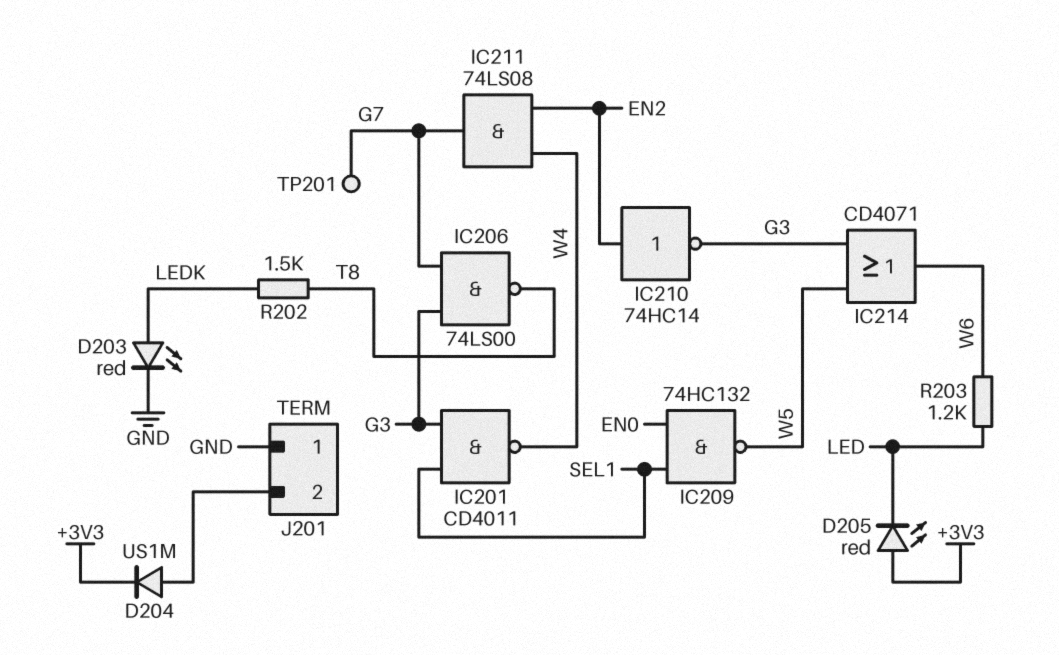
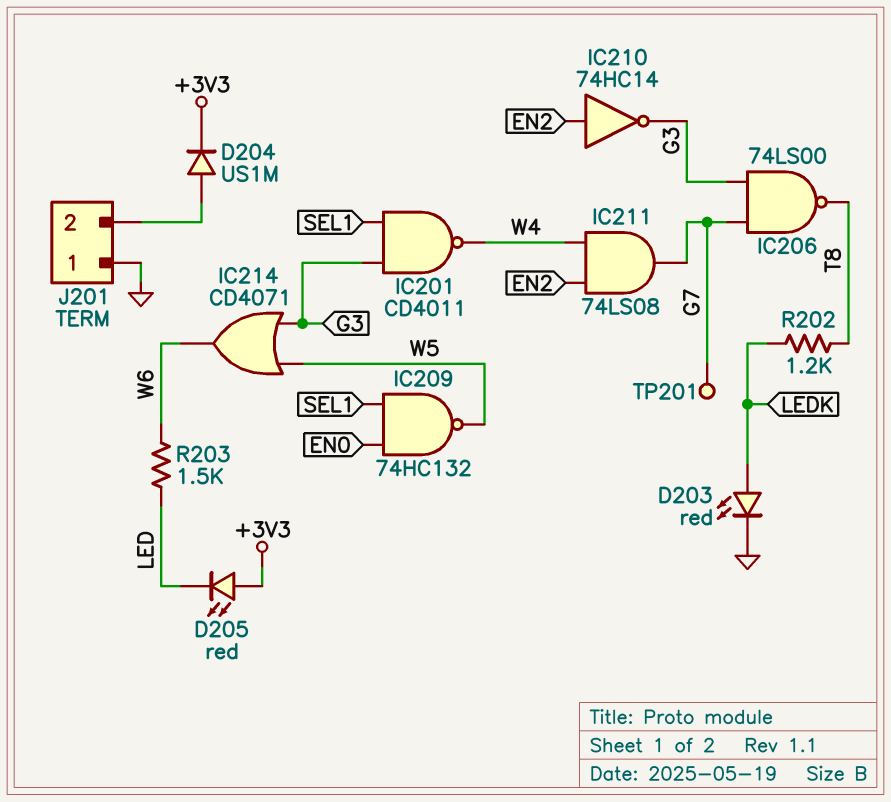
R202: 1.5k (LEDK, T8) -> 1.2k (LEDK, T8)
R203: 1.2k (LED, W6) -> 1.5k (LED, W6)

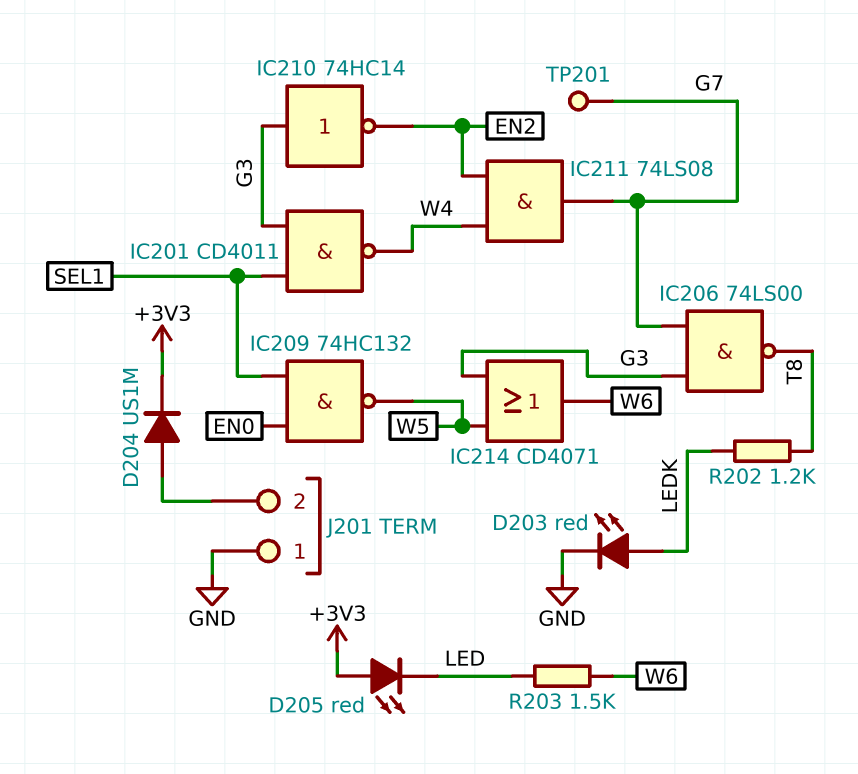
IC210: NOT 74HC14 (in EN2, out G3) -> NOT 74HC14 (in G3, out EN2)

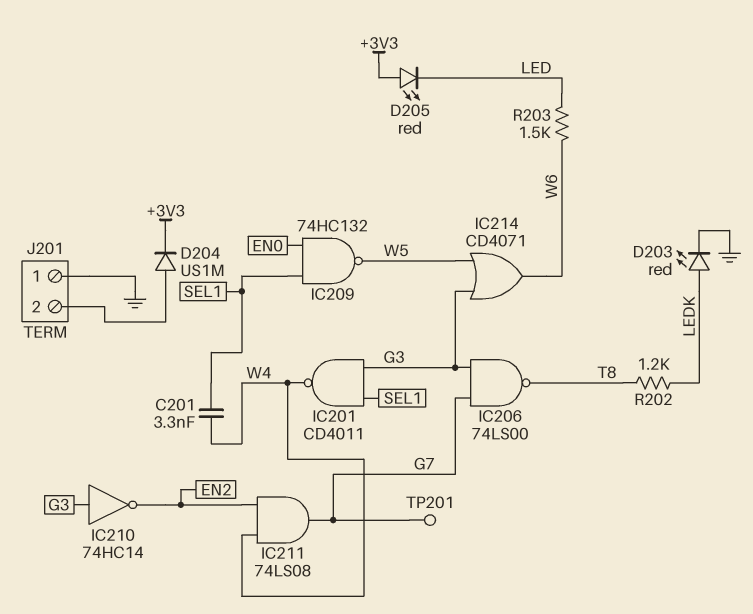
C201: none -> 3.3nF (SEL1, W4)

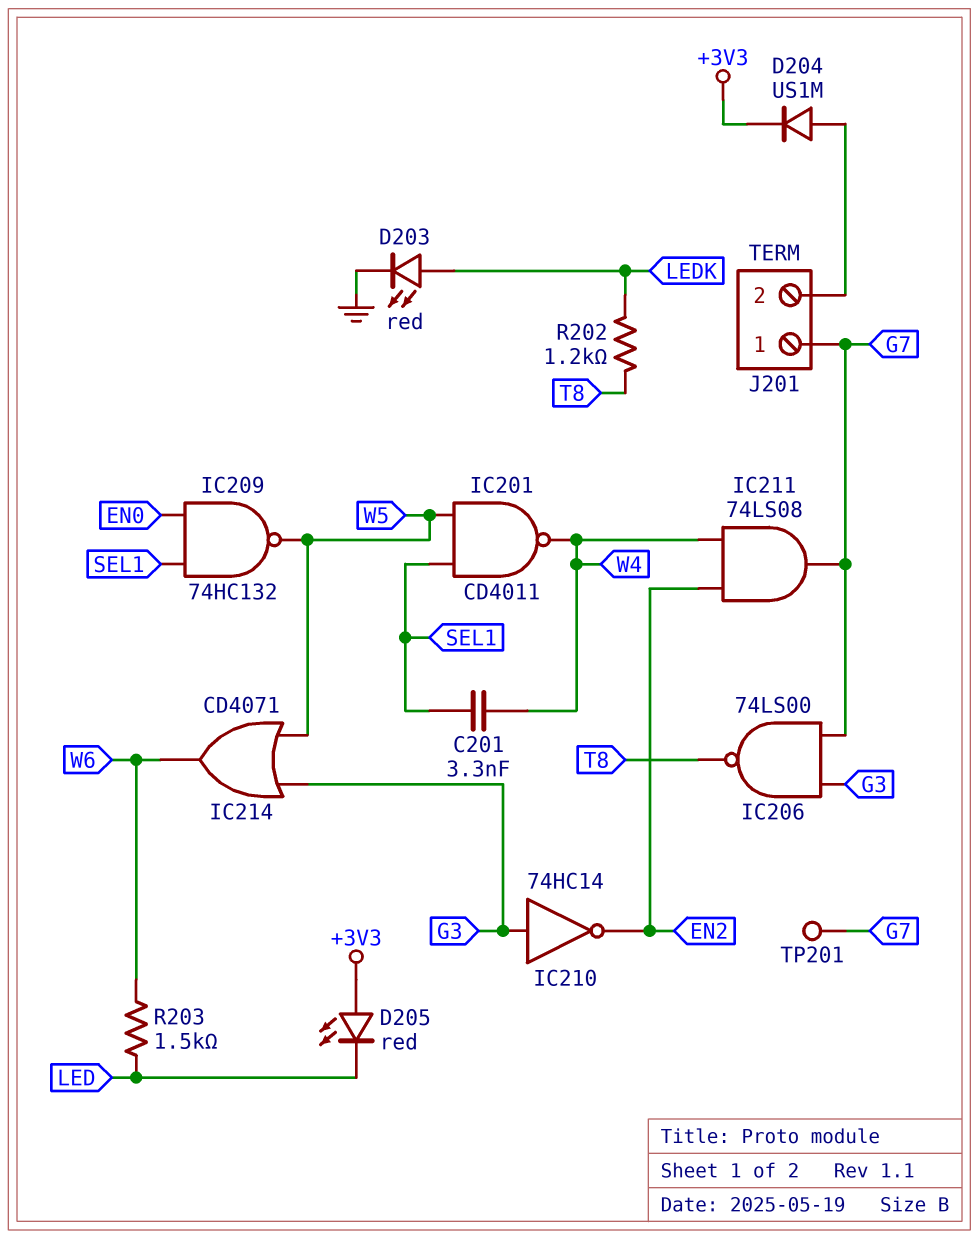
IC201: NAND CD4011 (in G3, in SEL1, out W4) -> NAND CD4011 (in SEL1, in W5, out W4)
J201 pin 1: GND -> G7

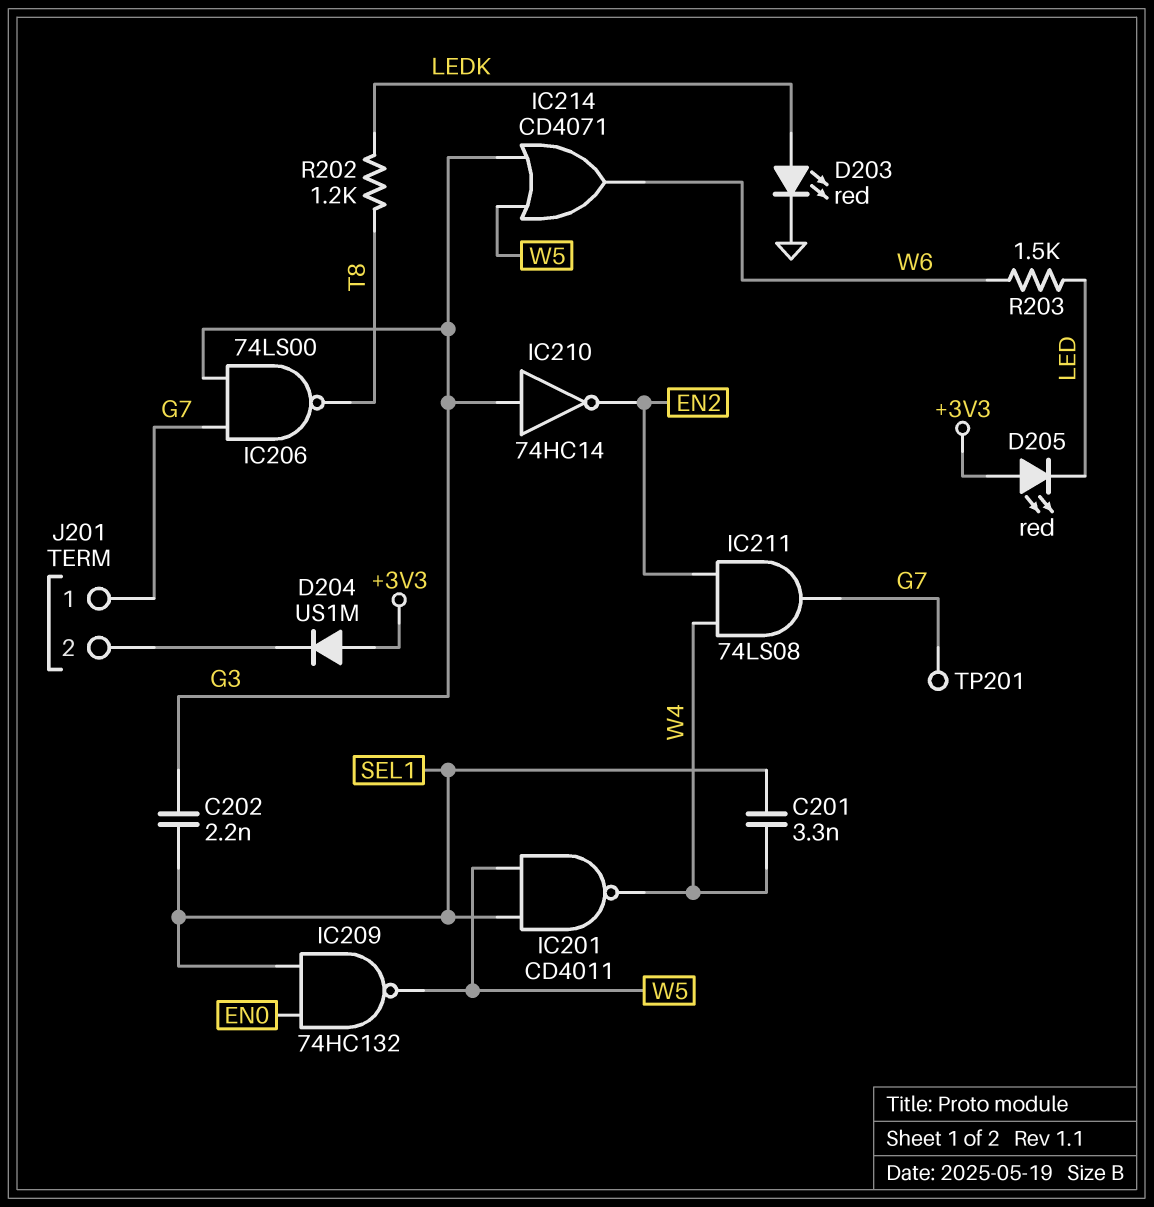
C202: none -> 2.2nF (G3, SEL1)
D204: diode US1M (A J201/2, K +3V3) -> diode US1M (A +3V3, K J201/2)

